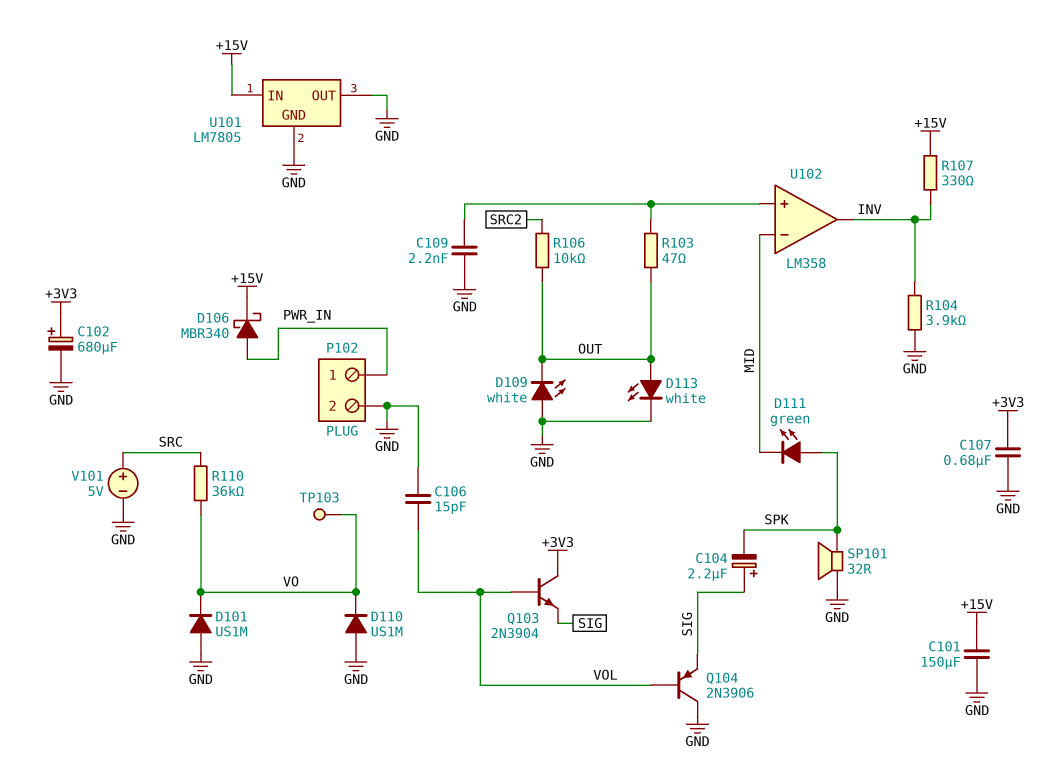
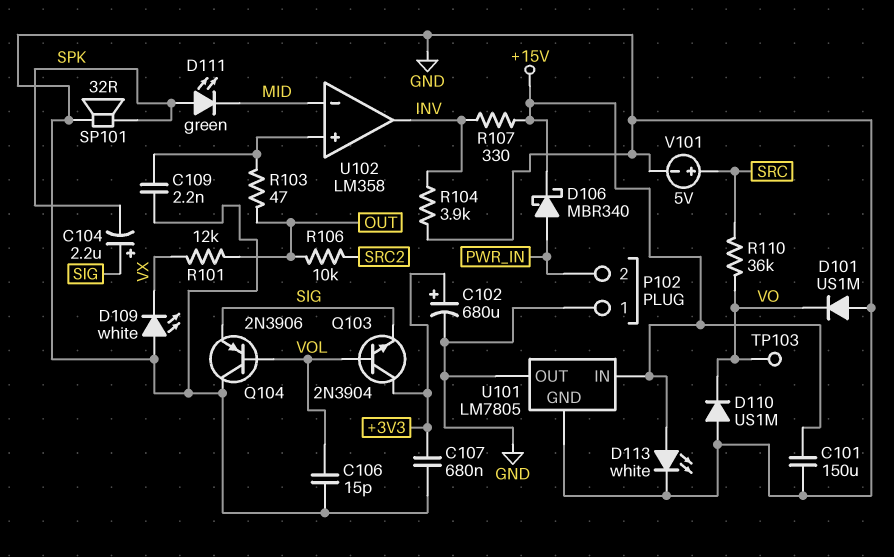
D109: LED white (A GND, K OUT) -> LED white (A GND, K VX)
D113: LED white (A OUT, K GND) -> LED white (A +15V, K GND)
P102 pin 1: PWR_IN -> GND
P102 pin 2: GND -> PWR_IN
R101: none -> 12k (OUT, VX)

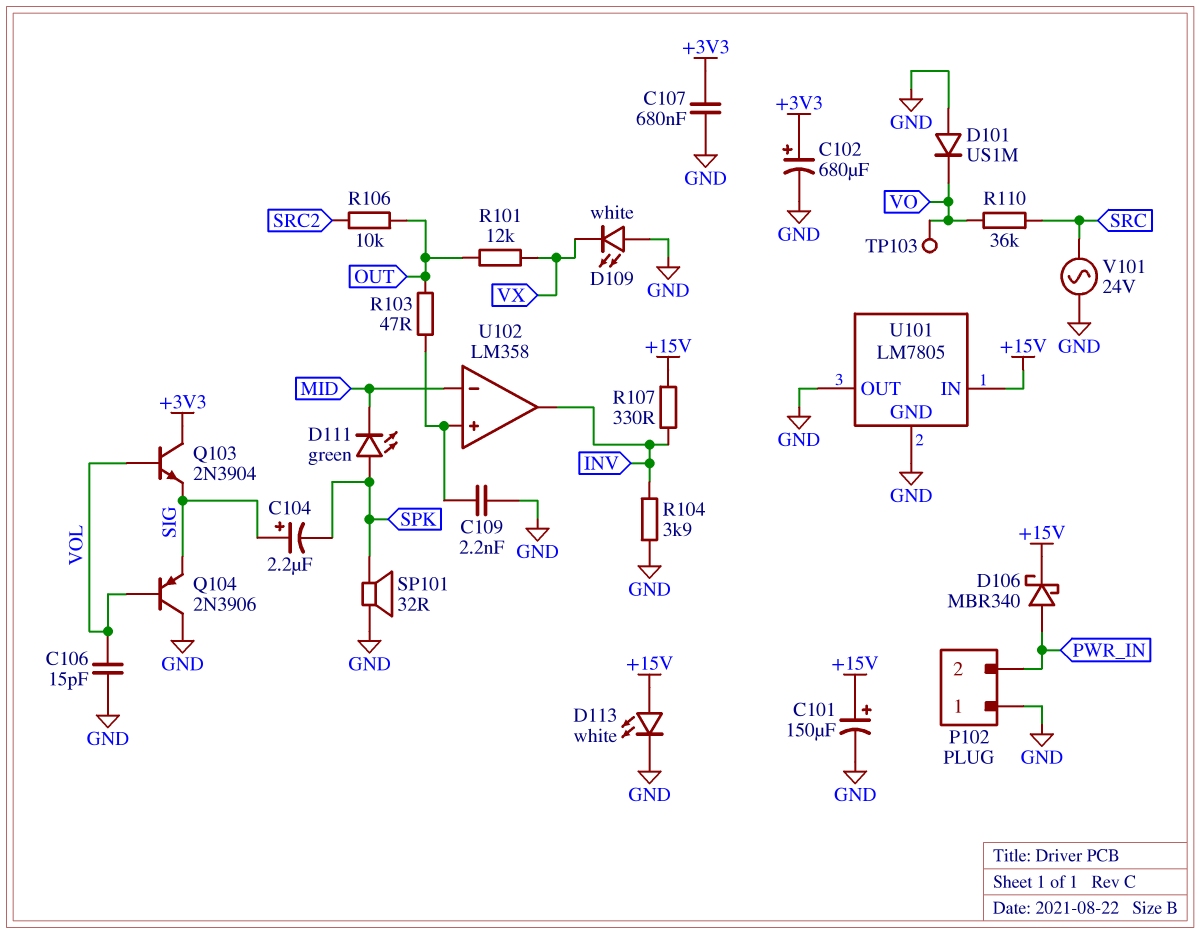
C101: 150uF (+15V, GND) -> 150uF (plus +15V, minus GND)
D110: diode US1M (A GND, K VO) -> none
V101: 5V (plus SRC, minus GND) -> AC 24V (GND, SRC)

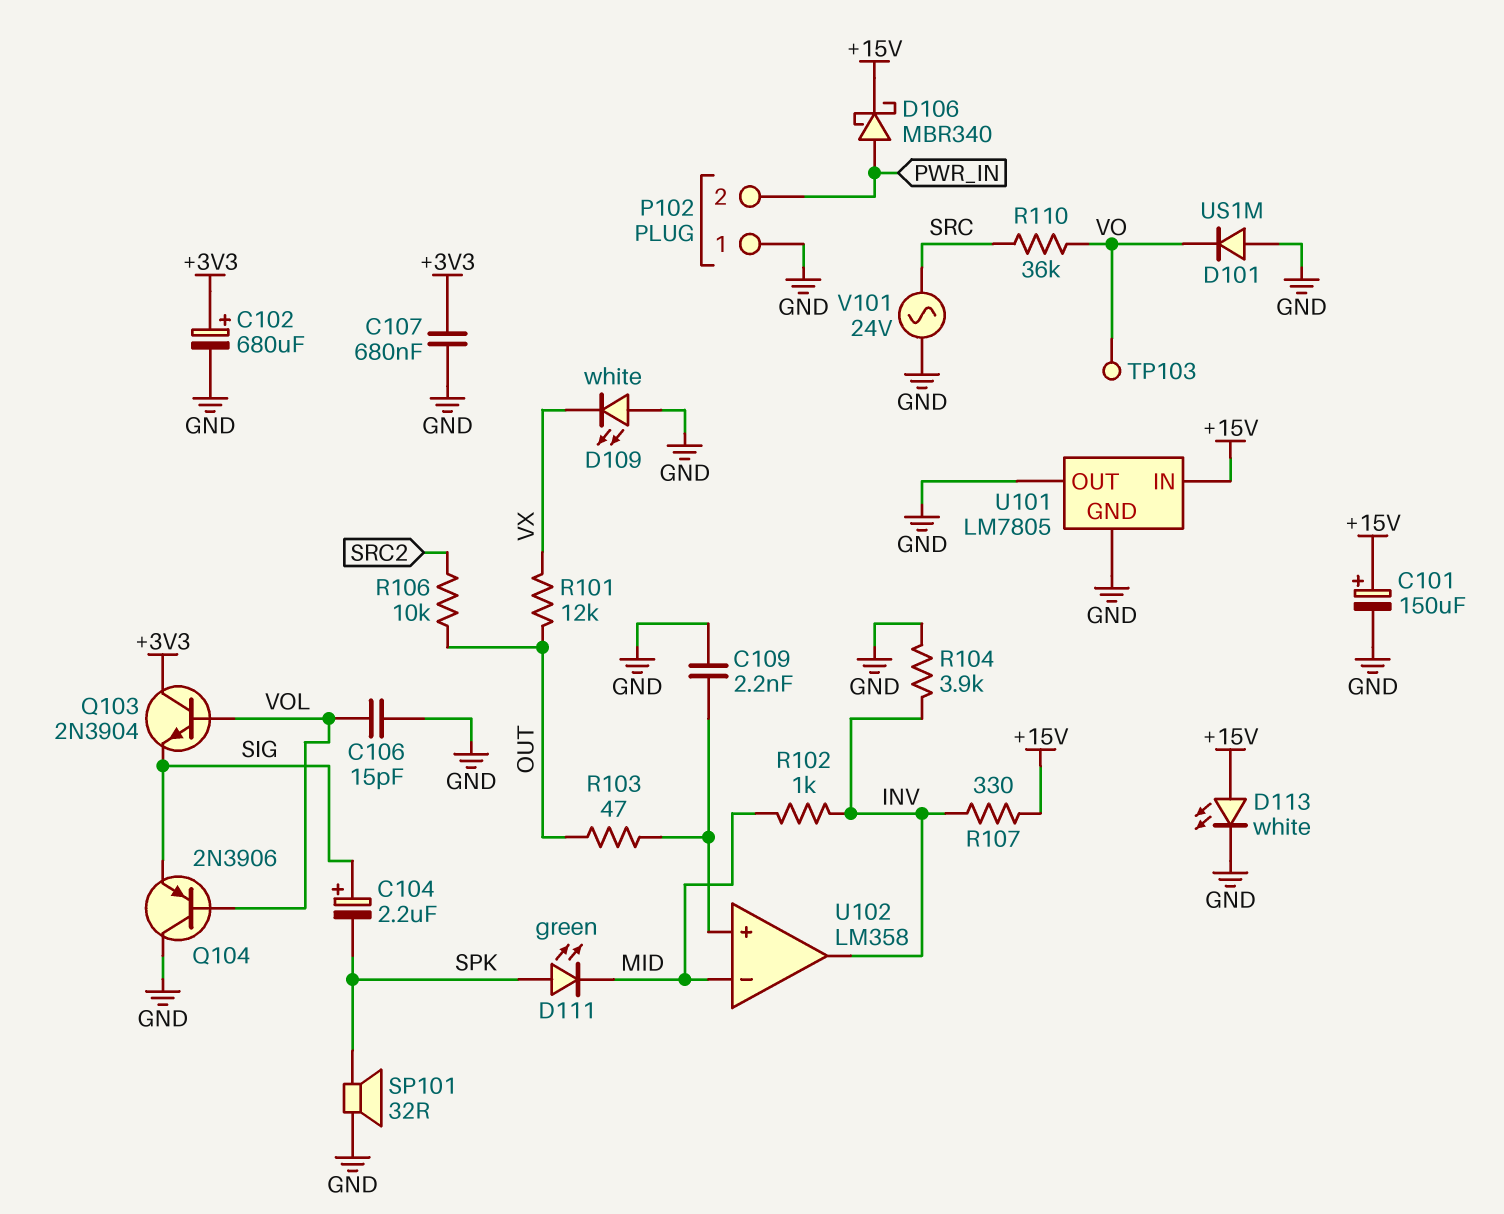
R102: none -> 1k (INV, MID)

